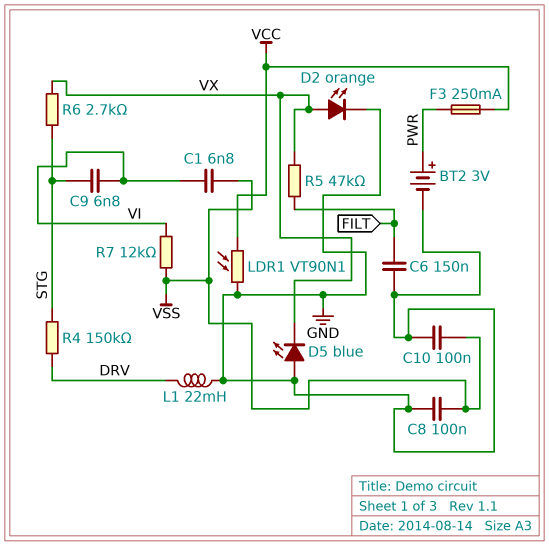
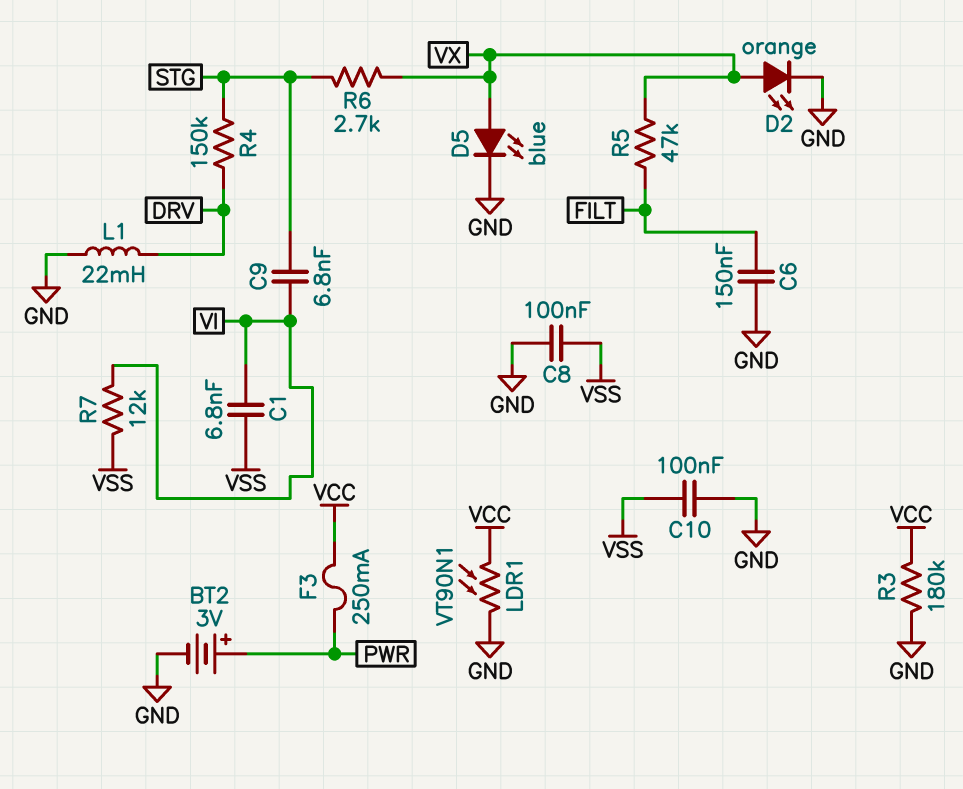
D5: LED blue (A GND, K VX) -> LED blue (A VX, K GND)
R3: none -> 180k (GND, VCC)

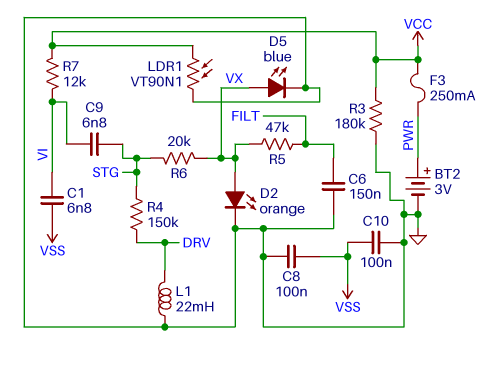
R6: 2.7k (STG, VX) -> 20k (STG, VX)
R7: 12k (VI, VSS) -> 12k (VCC, VI)

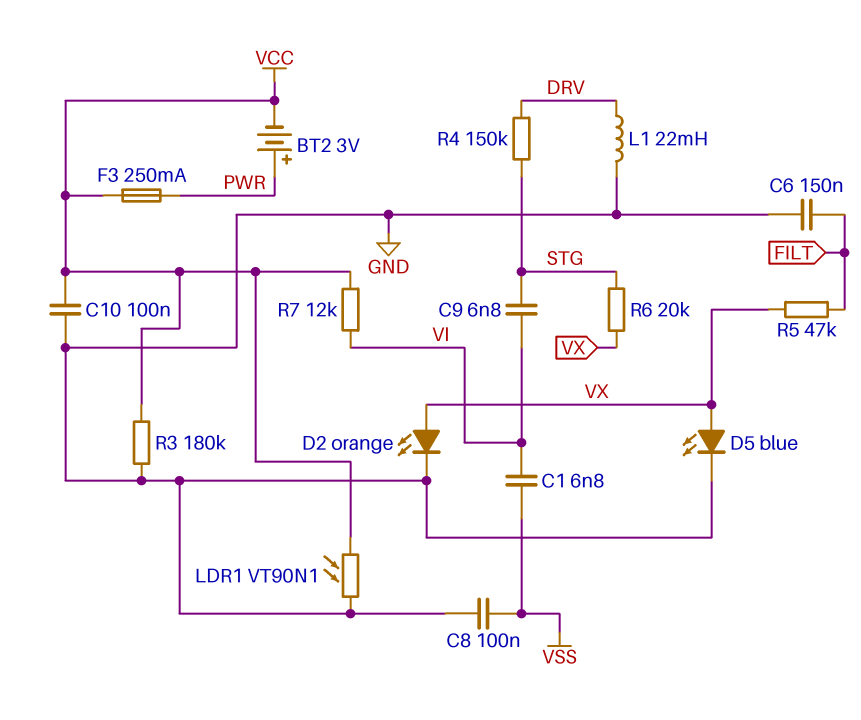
BT2: 3V (plus PWR, minus GND) -> 3V (plus PWR, minus VCC)
C10: 100nF (GND, VSS) -> 100nF (GND, VCC)

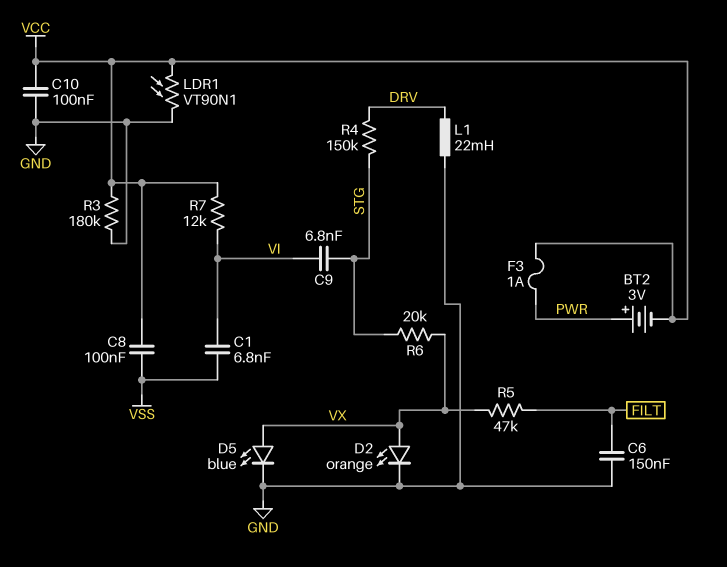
C8: 100nF (GND, VSS) -> 100nF (VCC, VSS)
F3: 250mA (PWR, VCC) -> 1A (PWR, VCC)

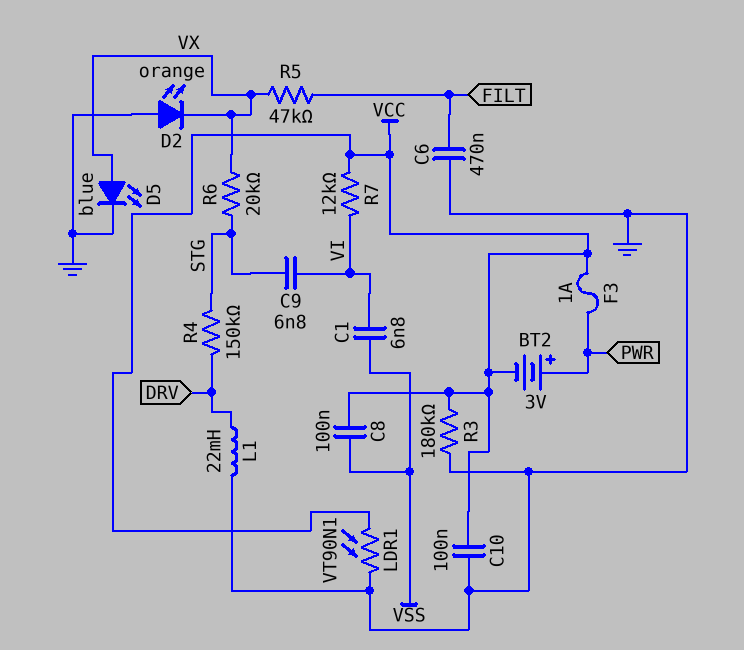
C6: 150nF (FILT, GND) -> 470nF (FILT, GND)
D2: LED orange (A VX, K GND) -> LED orange (A GND, K VX)

